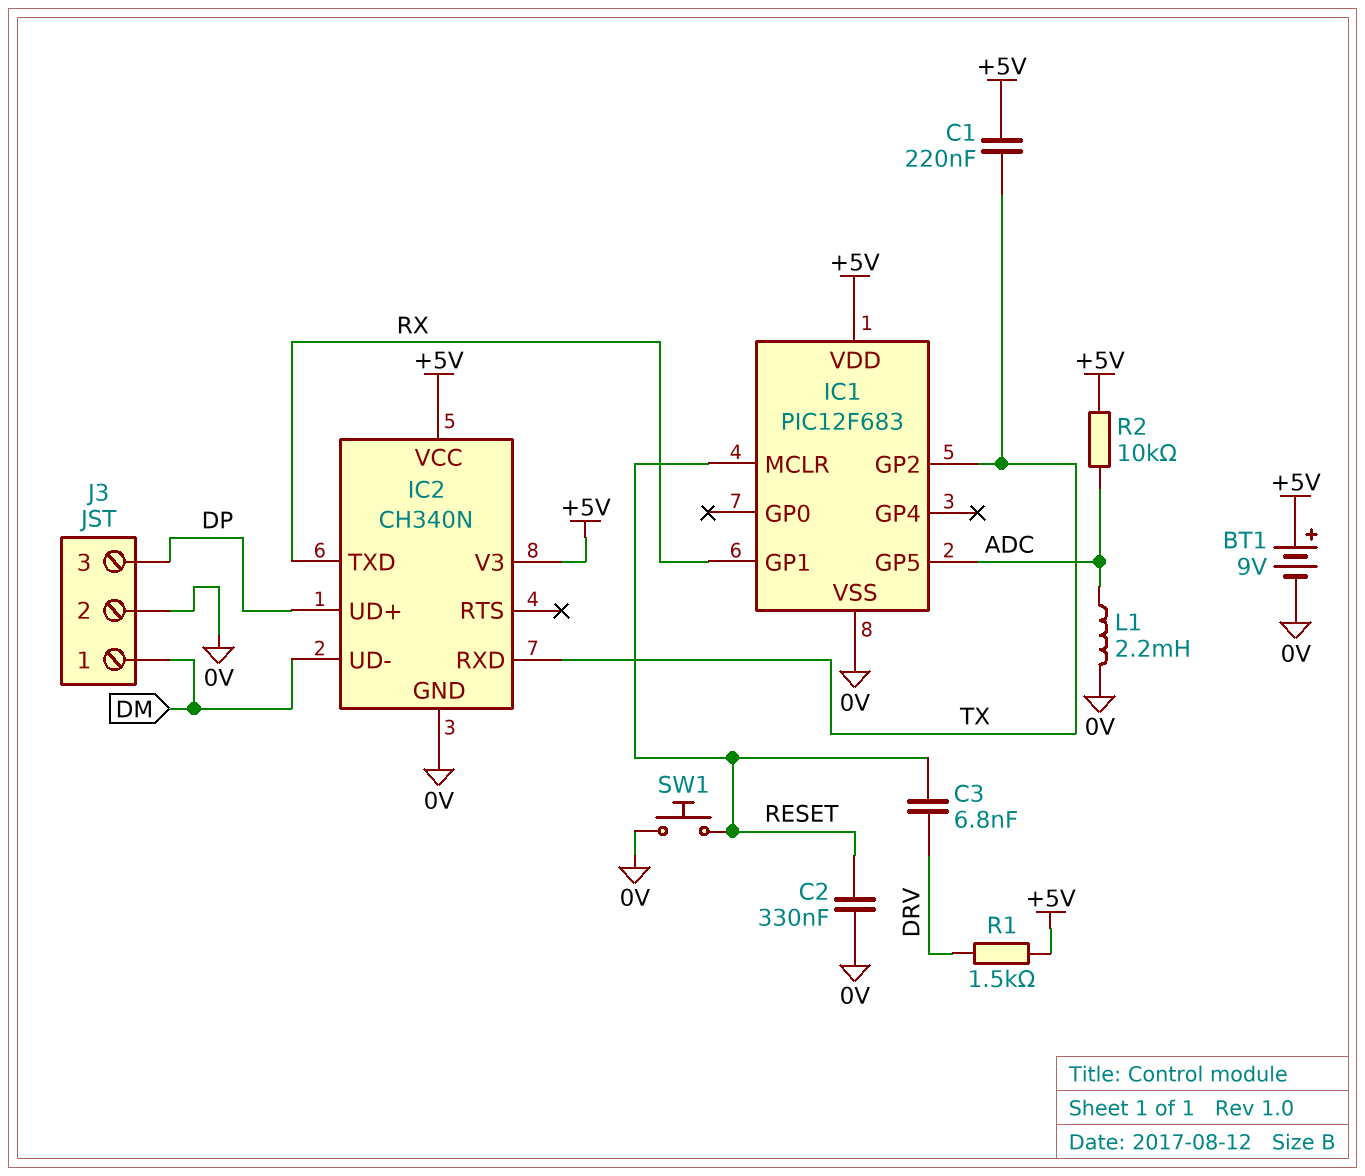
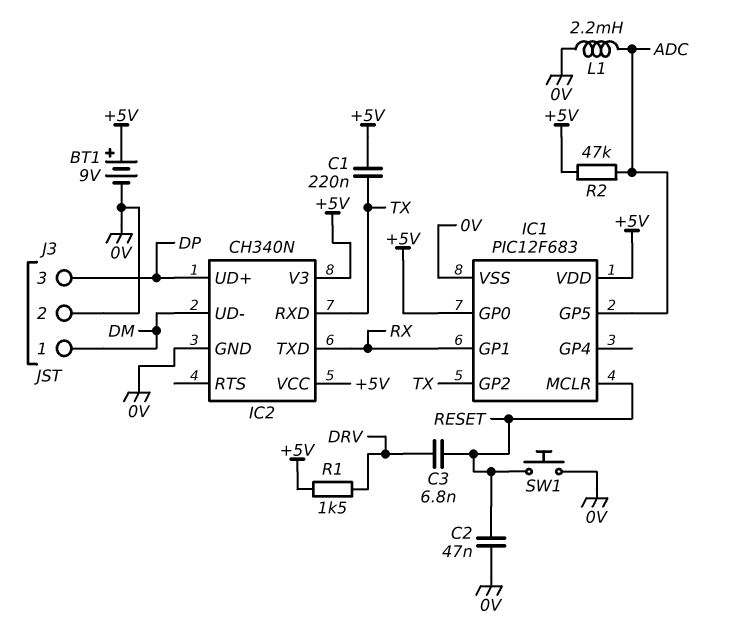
C2: 330nF (0V, RESET) -> 47nF (0V, RESET)
IC1 pin GP0: none -> +5V
R2: 10k (+5V, ADC) -> 47k (+5V, ADC)

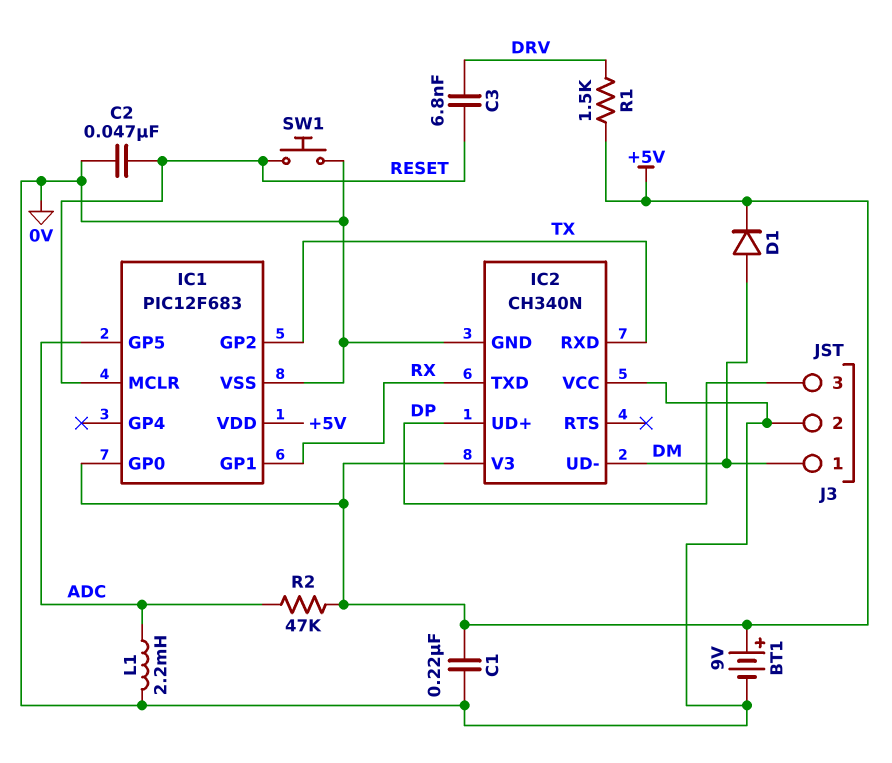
C1: 220nF (+5V, TX) -> 220nF (+5V, 0V)
D1: none -> diode (A DM, K +5V)
IC2 pin VCC: +5V -> 0V

